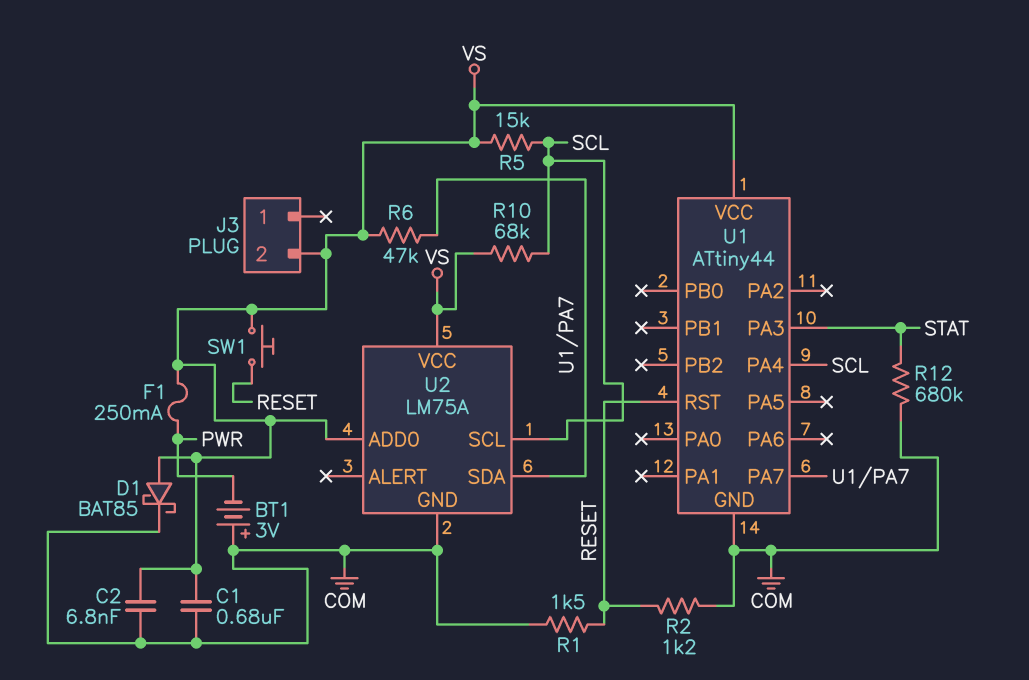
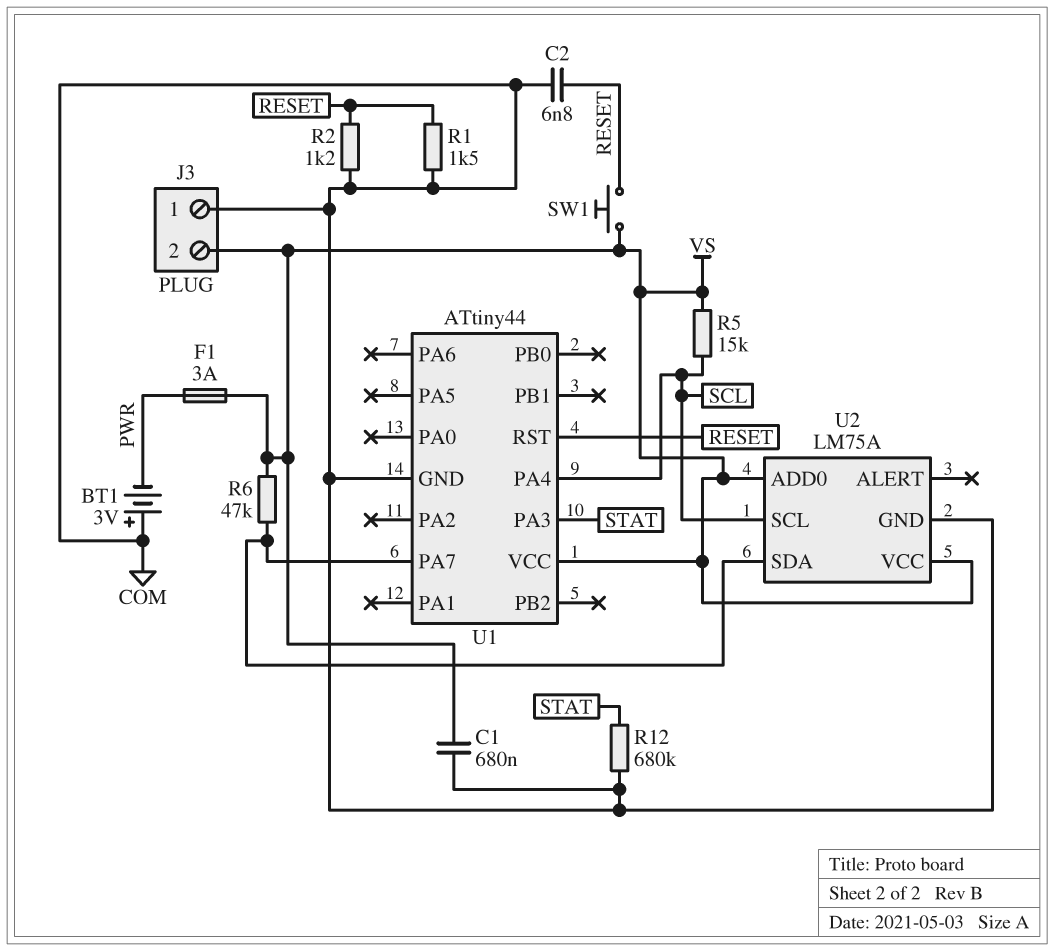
C2: 6.8nF (COM, VS) -> 6.8nF (COM, RESET)
D1: schottky BAT85 (A VS, K COM) -> none
F1: 250mA (PWR, VS) -> 3A (PWR, VS)
J3 pin 1: none -> COM
R10: 68k (SCL, VS) -> none

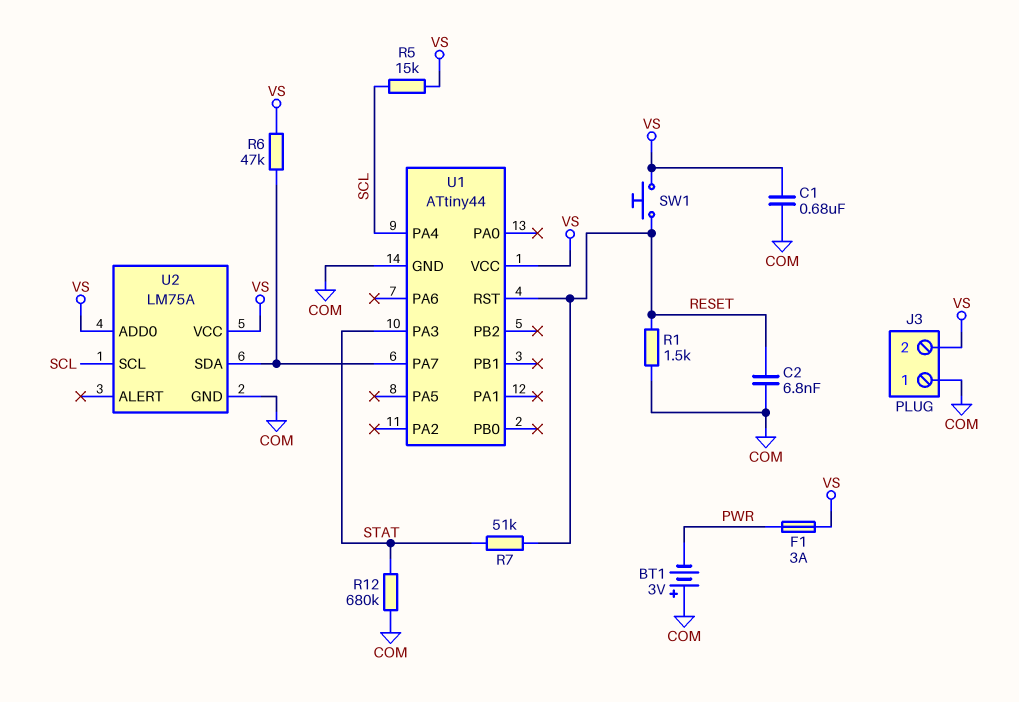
R2: 1.2k (COM, RESET) -> none
R7: none -> 51k (RESET, STAT)

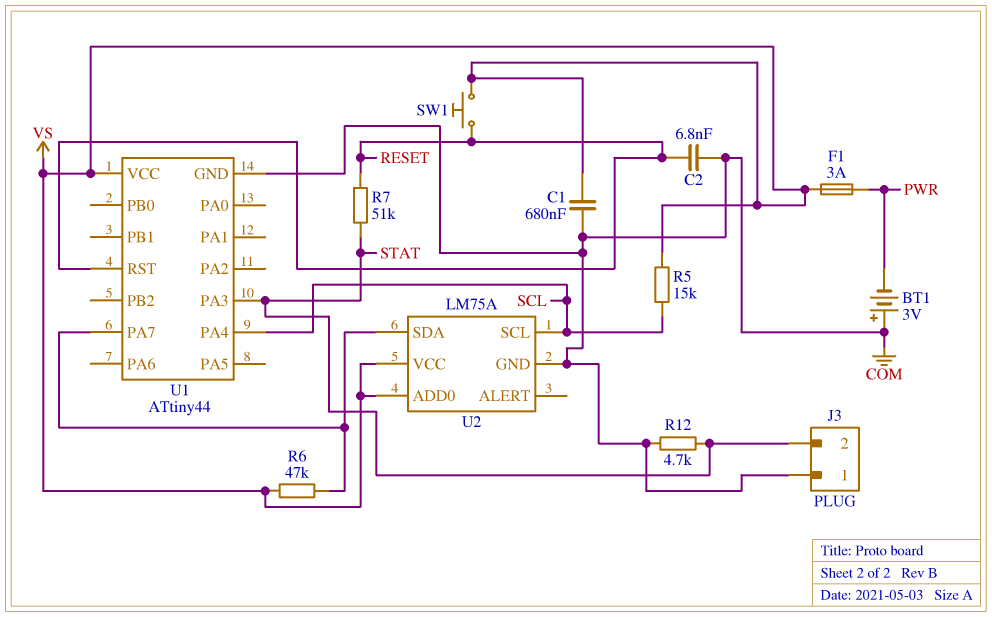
J3 pin 2: VS -> STAT
R1: 1.5k (COM, RESET) -> none
R12: 680k (COM, STAT) -> 4.7k (COM, STAT)

